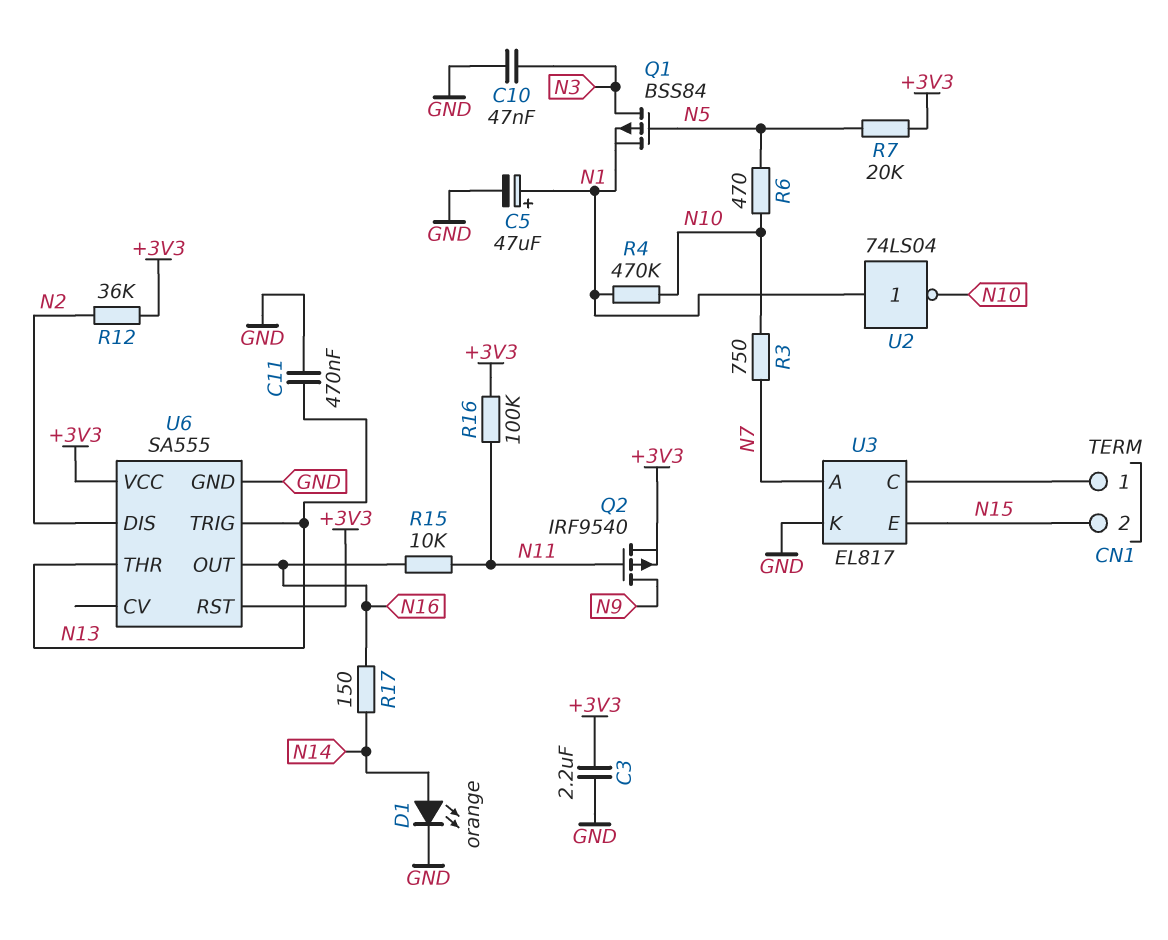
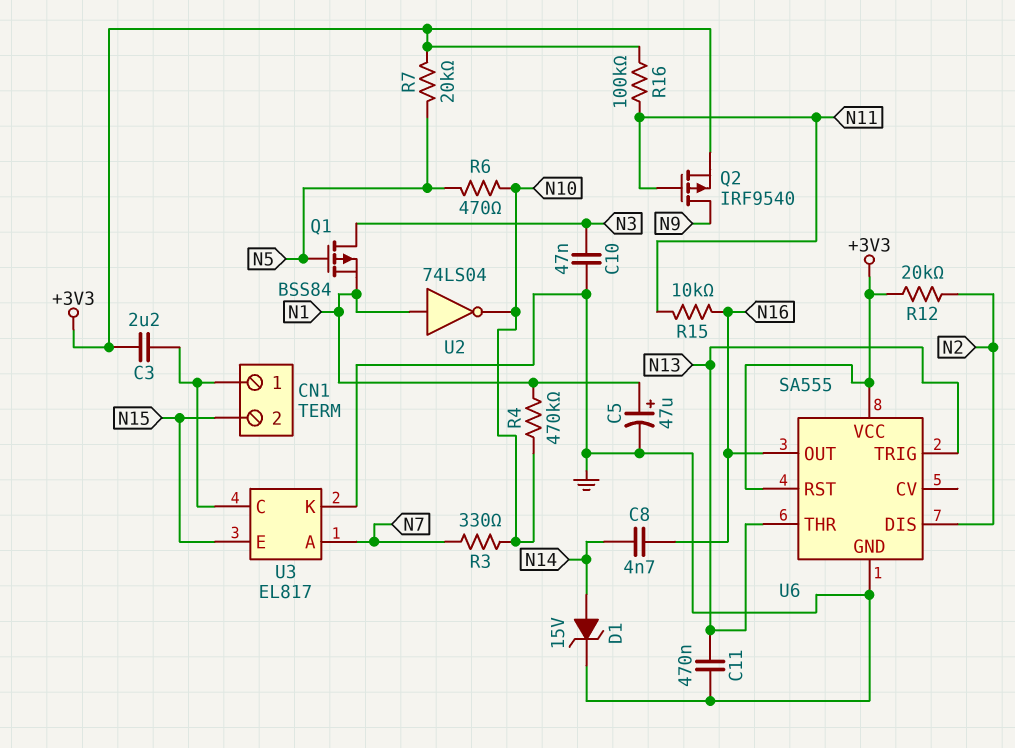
C3: 2.2uF (+3V3, GND) -> 2.2uF (+3V3, CN1/1)
C8: none -> 4.7nF (N14, N16)
D1: LED orange (A N14, K GND) -> zener 15V (A N14, K GND)
R3: 750 (N7, N10) -> 330 (N7, N10)
R12: 36k (+3V3, N2) -> 20k (+3V3, N2)
R17: 150 (N14, N16) -> none

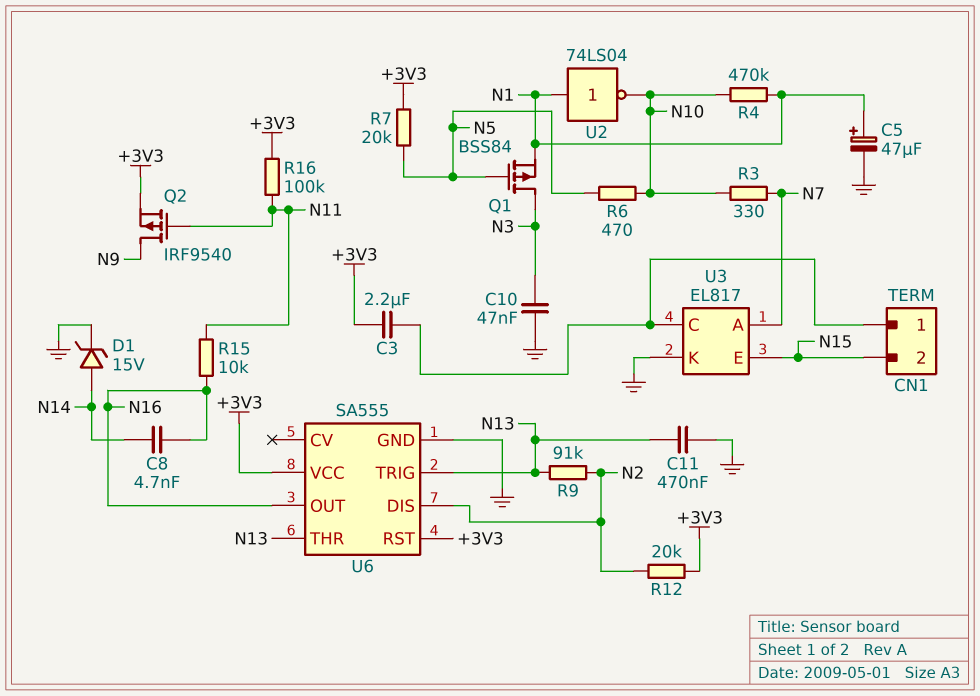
R9: none -> 91k (N2, N13)

